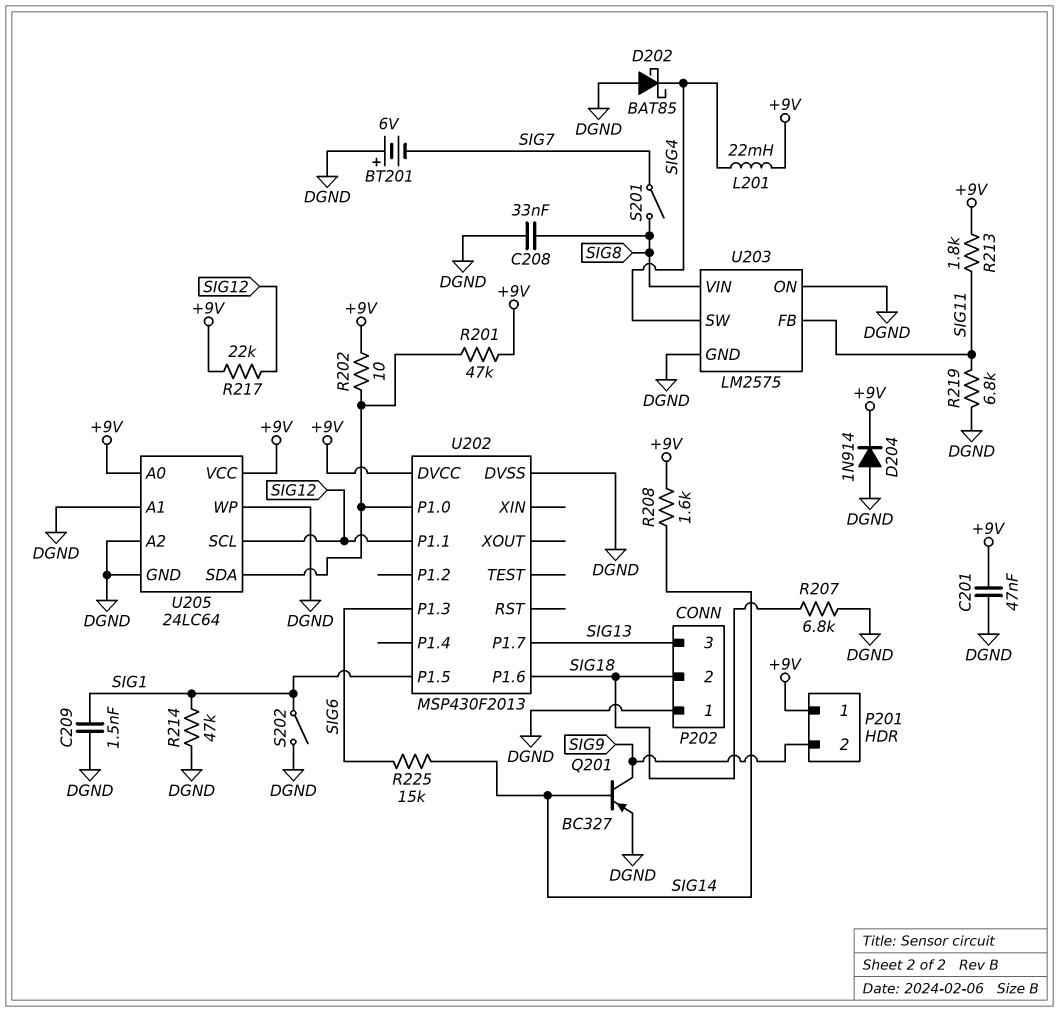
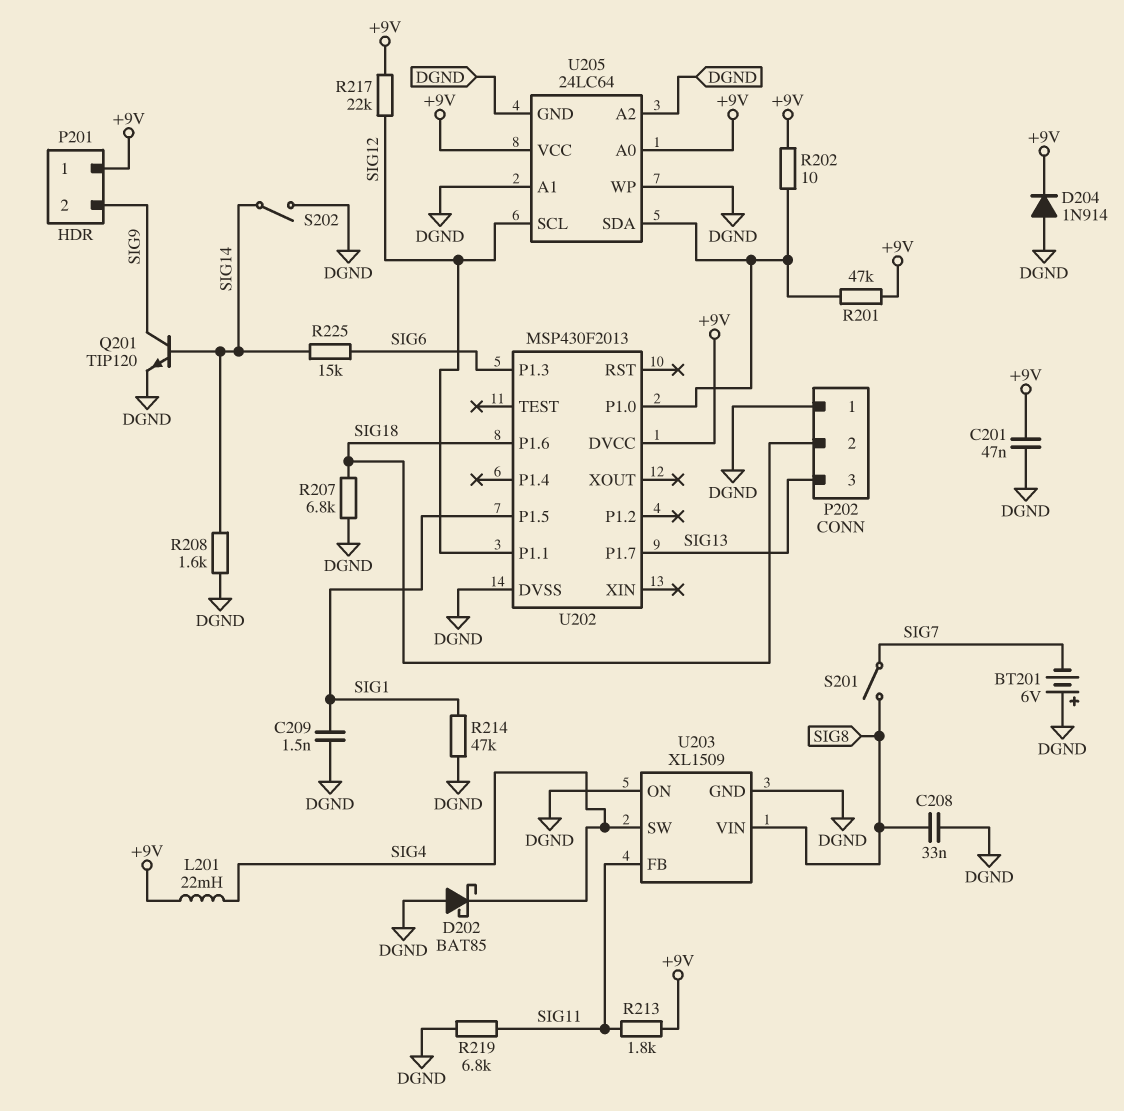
Q201: PNP BC327 (B SIG14, C SIG9, E DGND) -> NPN TIP120 (B SIG14, C SIG9, E DGND)
R208: 1.6k (+9V, SIG14) -> 1.6k (DGND, SIG14)
S202: switch (DGND, SIG1) -> switch (DGND, SIG14)
U203: LM2575 -> XL1509

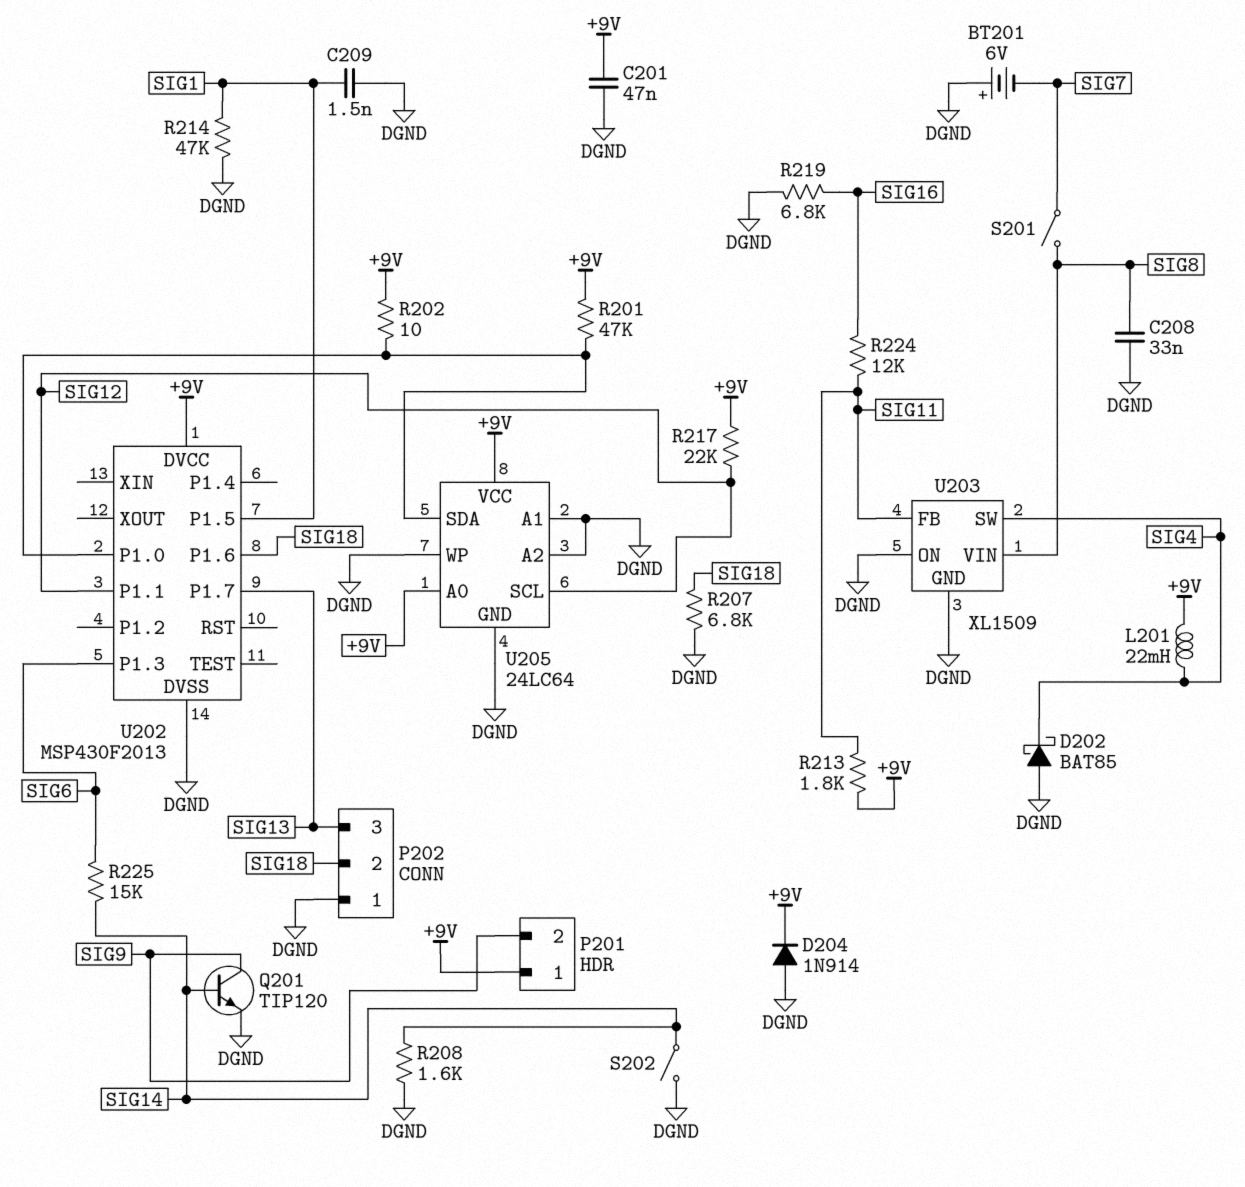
R219: 6.8k (DGND, SIG11) -> 6.8k (DGND, SIG16)
R224: none -> 12k (SIG11, SIG16)

